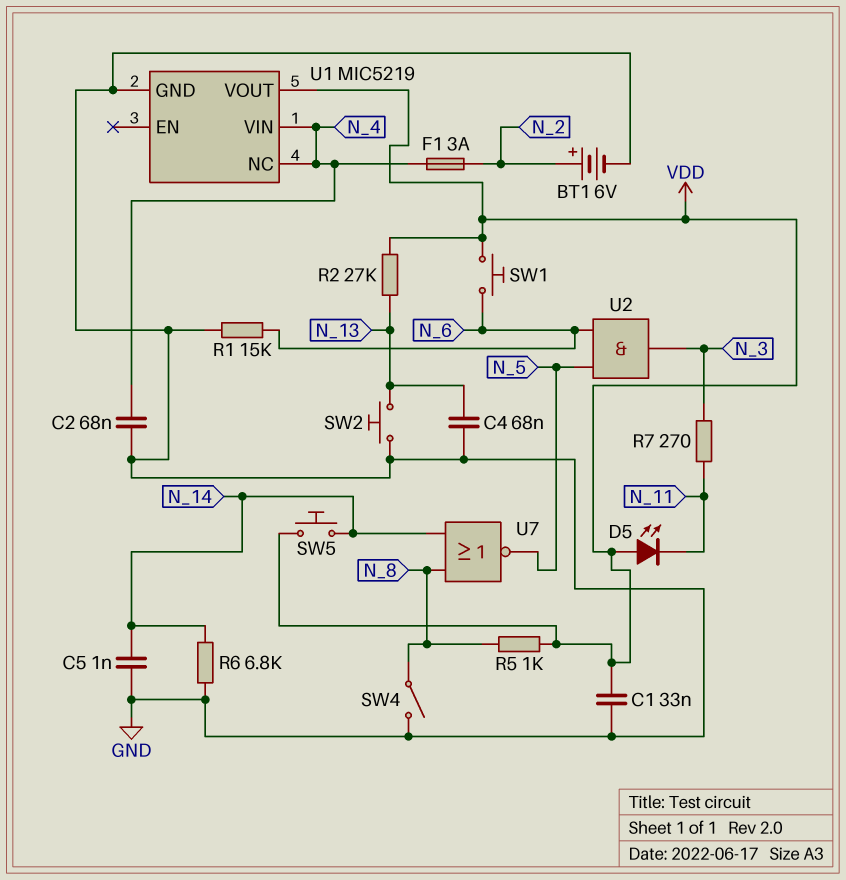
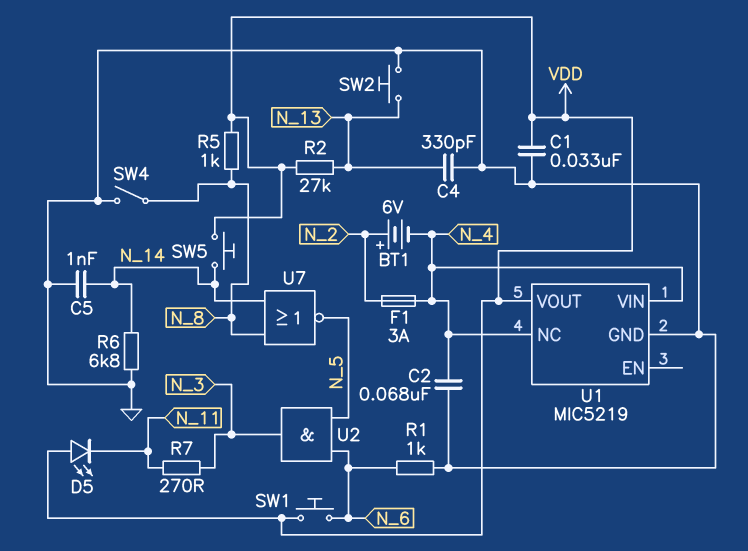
BT1: 6V (plus N_2, minus GND) -> 6V (plus N_2, minus N_4)
C4: 68nF (GND, N_13) -> 330pF (GND, N_13)
R1: 15k (GND, N_6) -> 1k (GND, N_6)

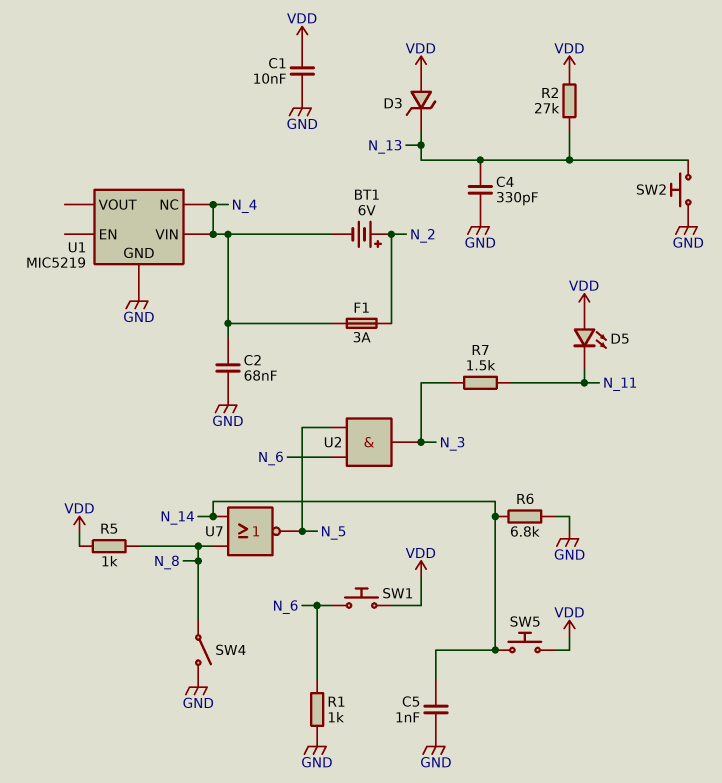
C1: 33nF (GND, VDD) -> 10nF (GND, VDD)
D3: none -> zener (A VDD, K N_13)
R7: 270 (N_3, N_11) -> 1.5k (N_3, N_11)
U1 pin VOUT: VDD -> none

